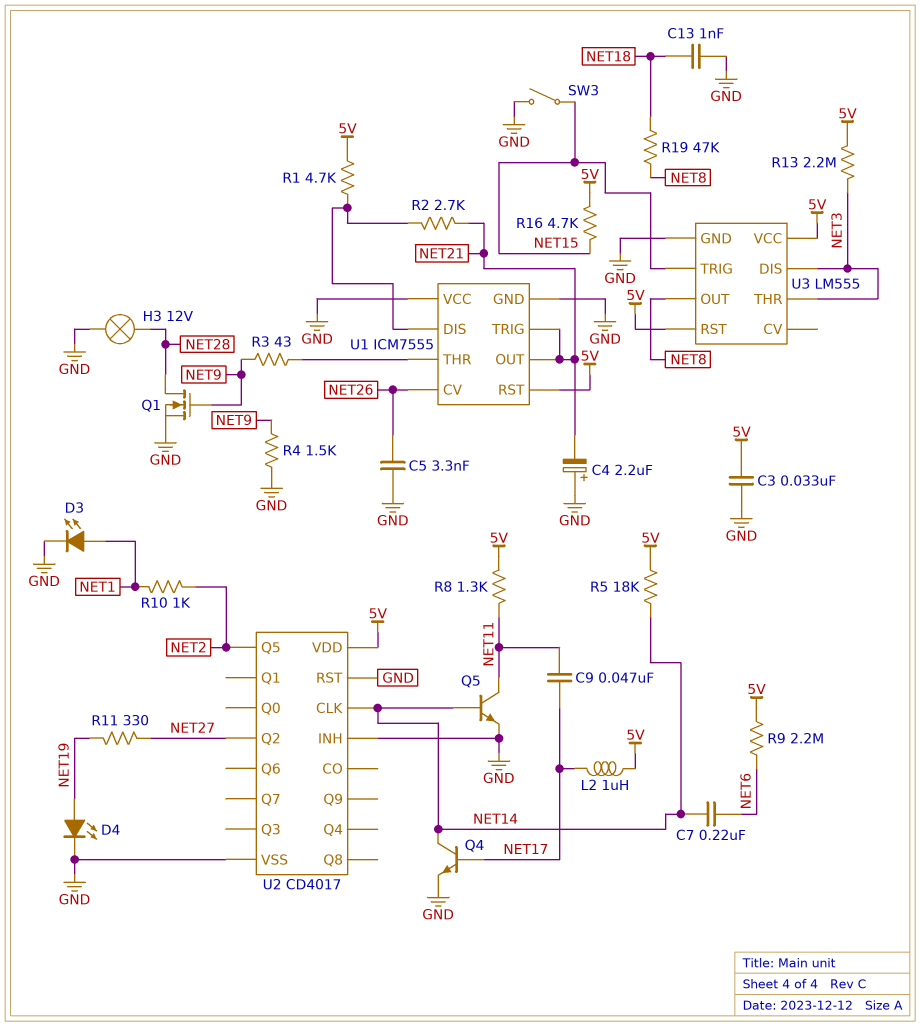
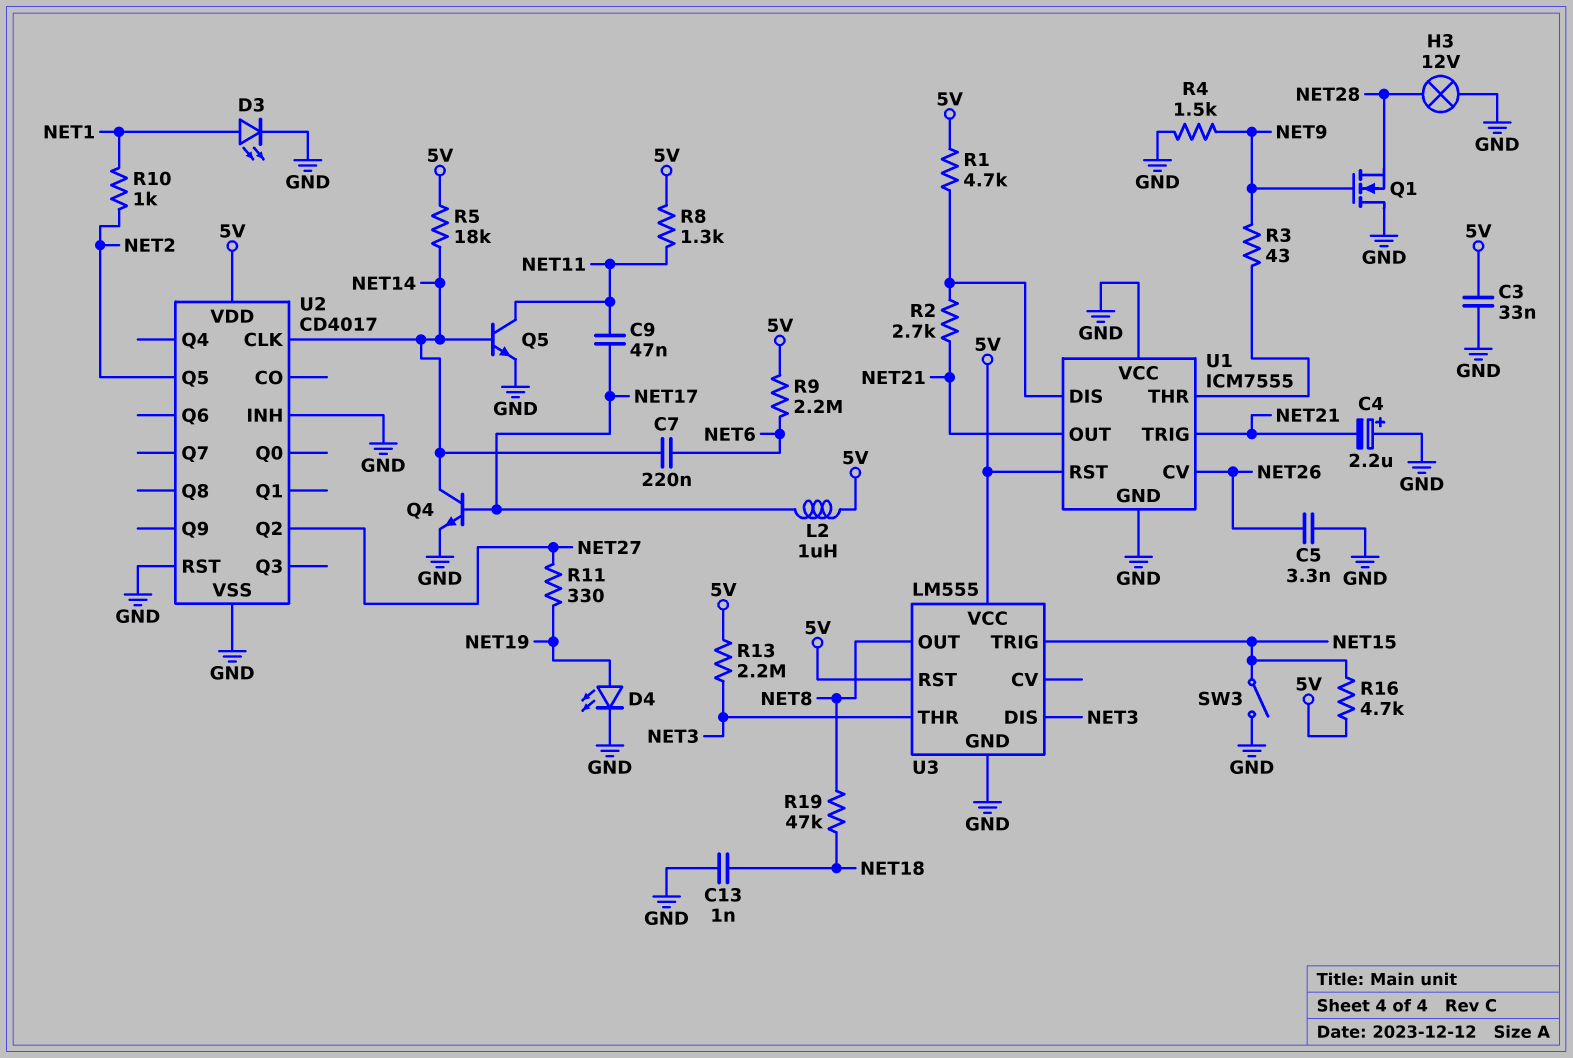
Q1: NMOS (G NET9, D NET28, S GND) -> NMOS (G NET9, D GND, S NET28)

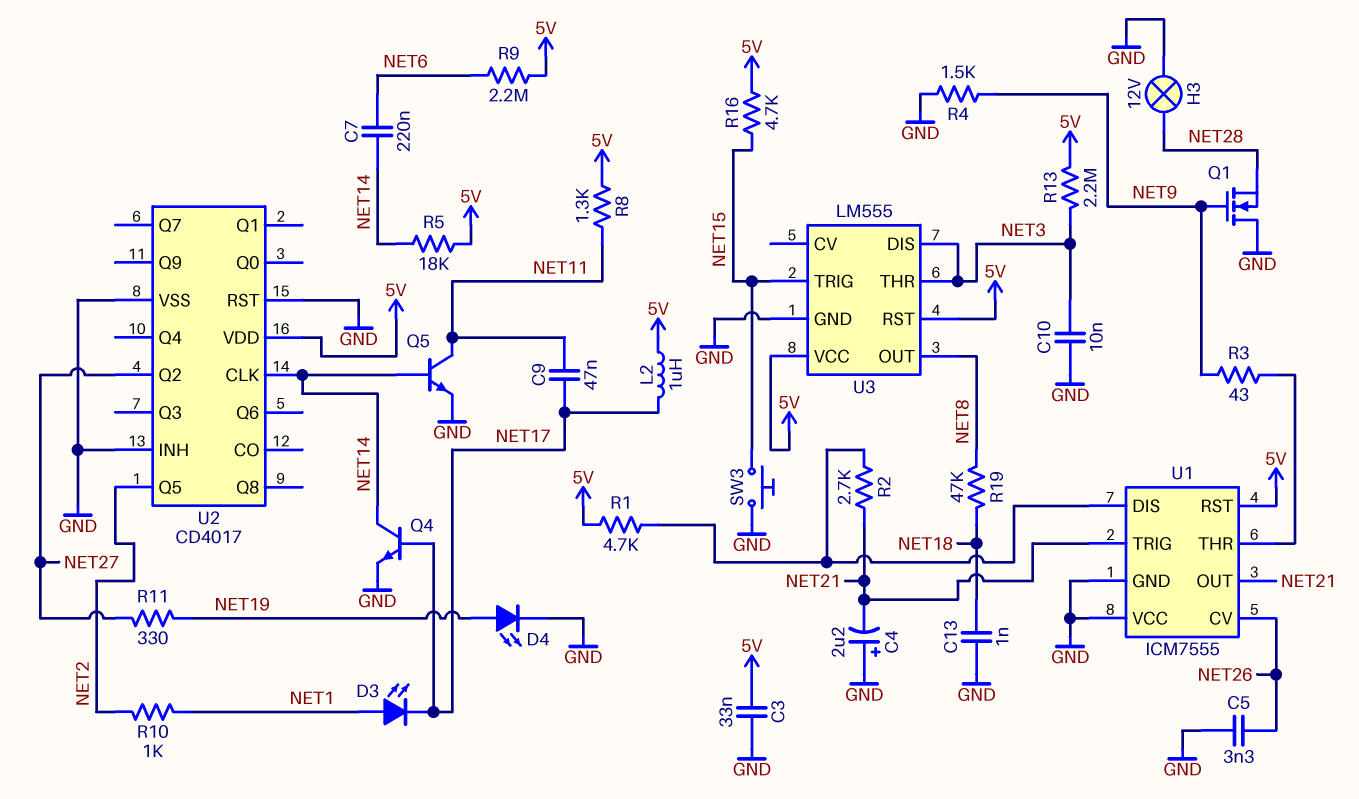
C10: none -> 10nF (GND, NET3)
D3: LED (A NET1, K GND) -> LED (A NET1, K NET17)
SW3: switch (GND, NET15) -> button (GND, NET15)

